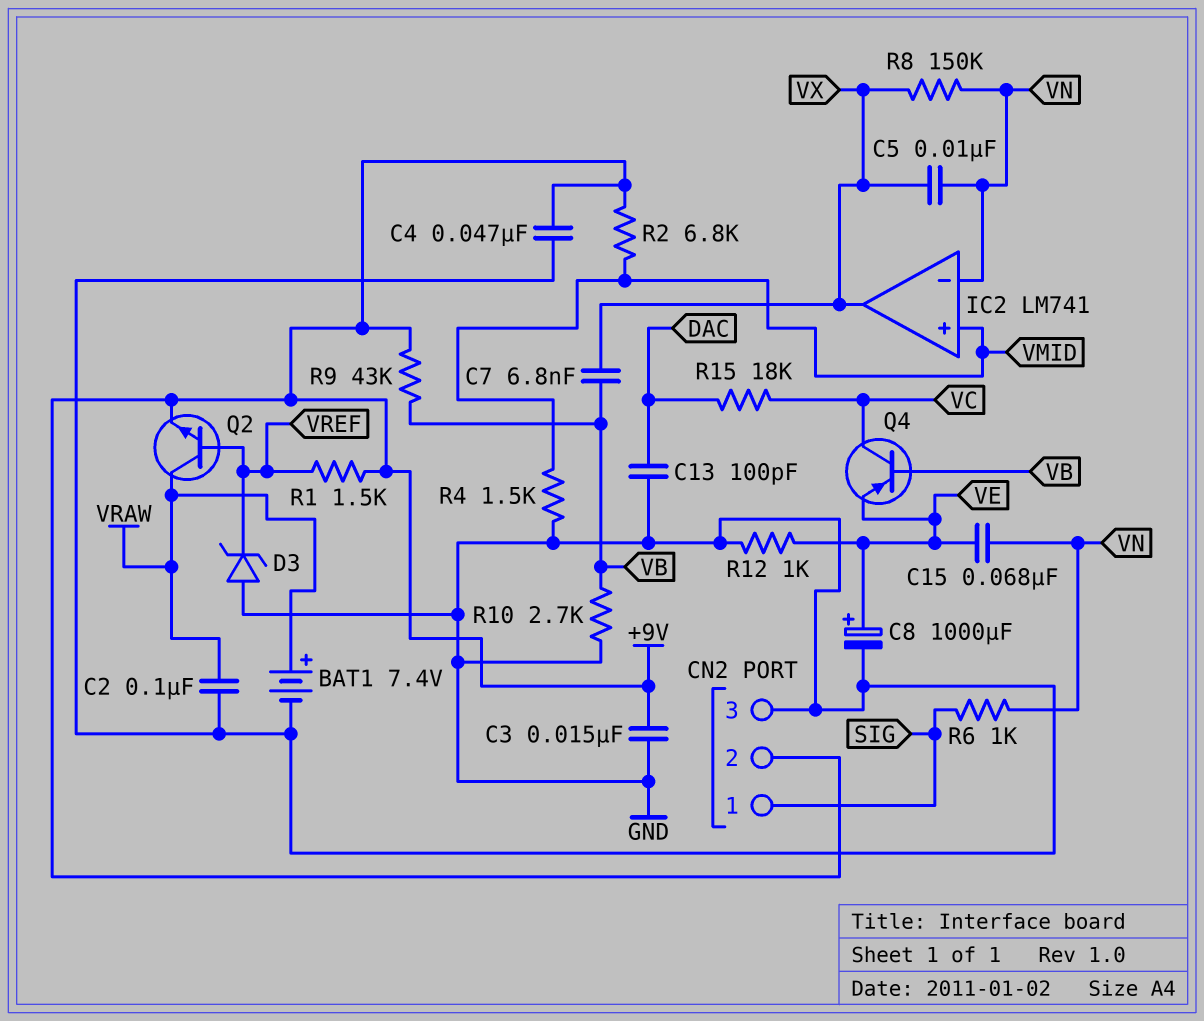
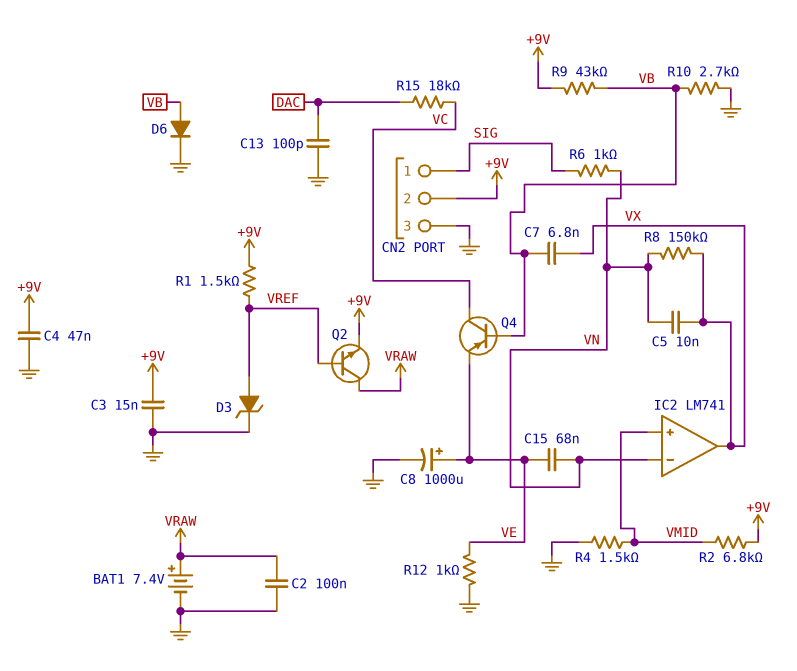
D3: zener (A GND, K VREF) -> zener (A VREF, K GND)
D6: none -> diode (A VB, K GND)

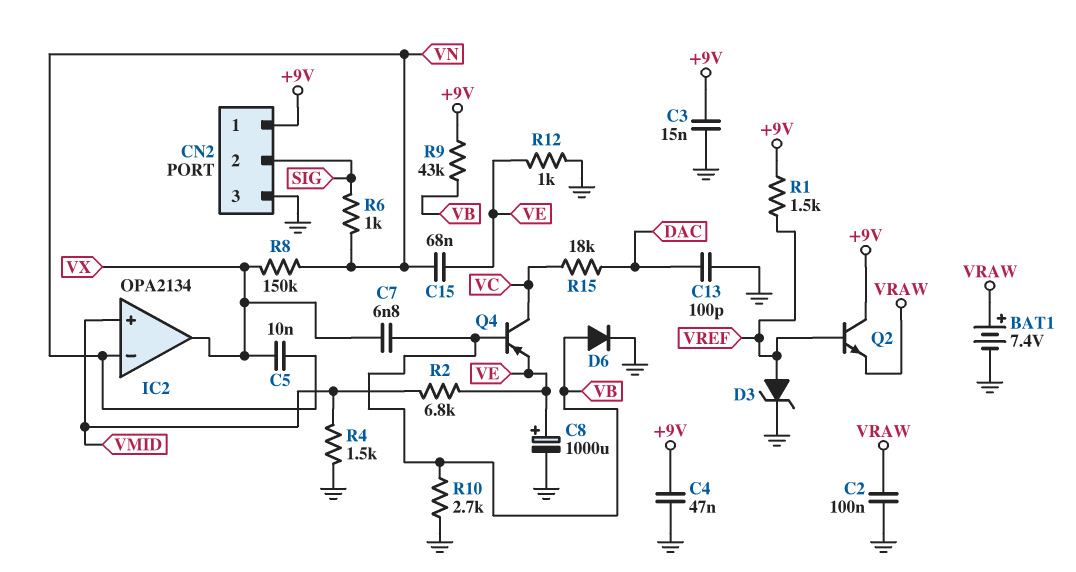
CN2 pin 1: SIG -> +9V
CN2 pin 2: +9V -> SIG
IC2: LM741 -> OPA2134
Q2: NPN (B VREF, C VRAW, E +9V) -> NPN (B VREF, C +9V, E VRAW)
R2: 6.8k (+9V, VMID) -> 6.8k (VE, VMID)

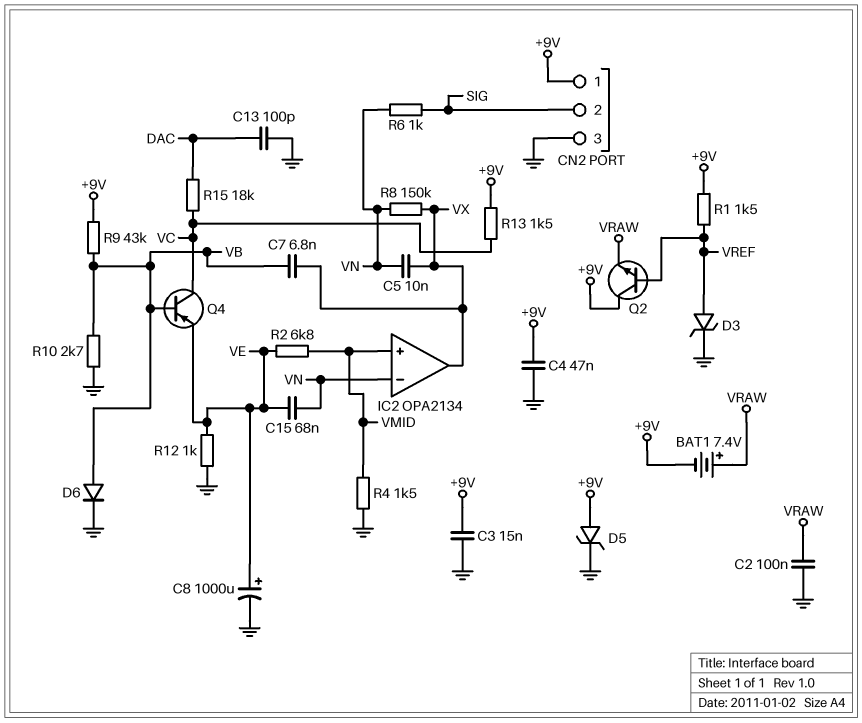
BAT1: 7.4V (plus VRAW, minus GND) -> 7.4V (plus VRAW, minus +9V)
D5: none -> zener (A +9V, K GND)
R13: none -> 1.5k (+9V, VC)

